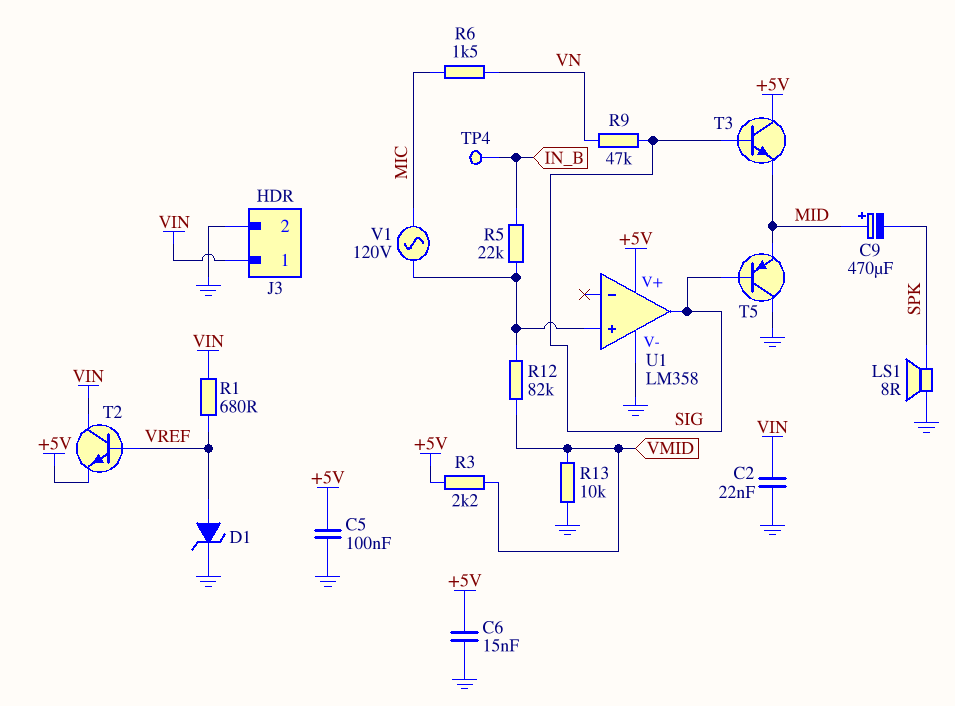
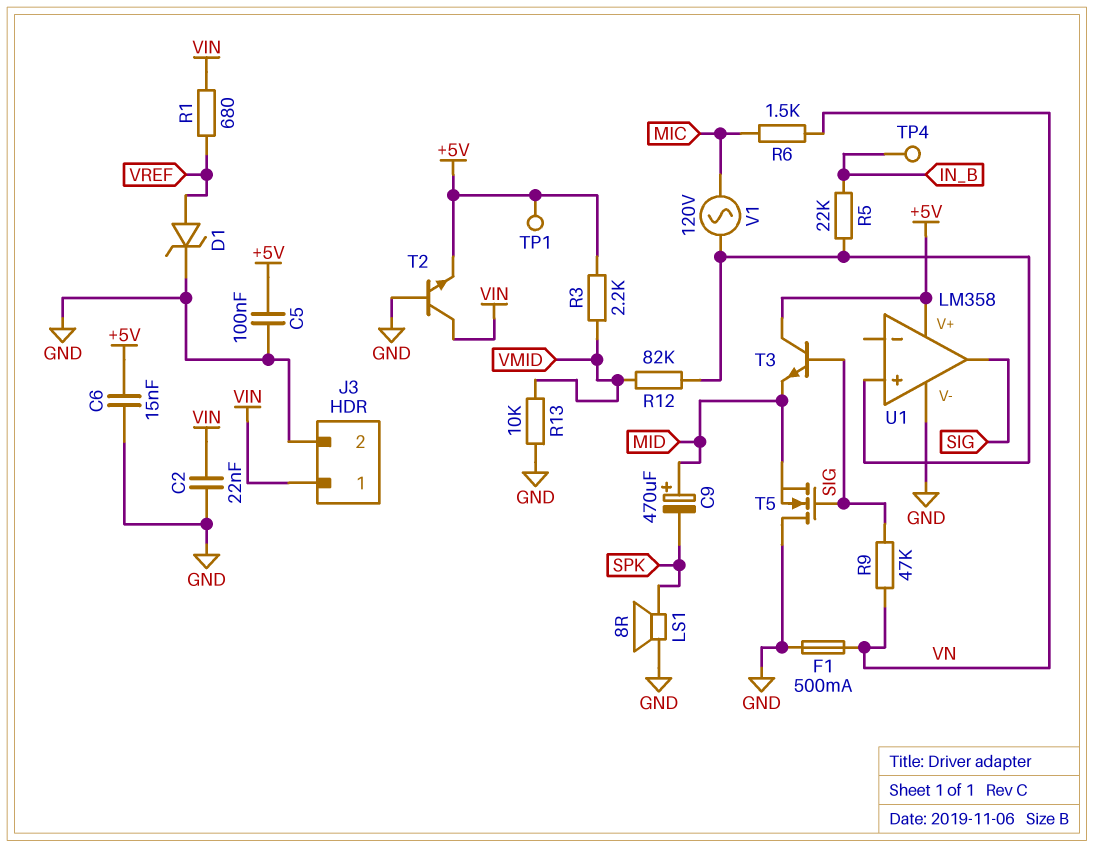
F1: none -> 500mA (GND, VN)
T2: NPN (B VREF, C VIN, E +5V) -> NPN (B GND, C VIN, E +5V)
T5: PNP (B SIG, C GND, E MID) -> NMOS (G SIG, D GND, S MID)
TP1: none -> test point (+5V)

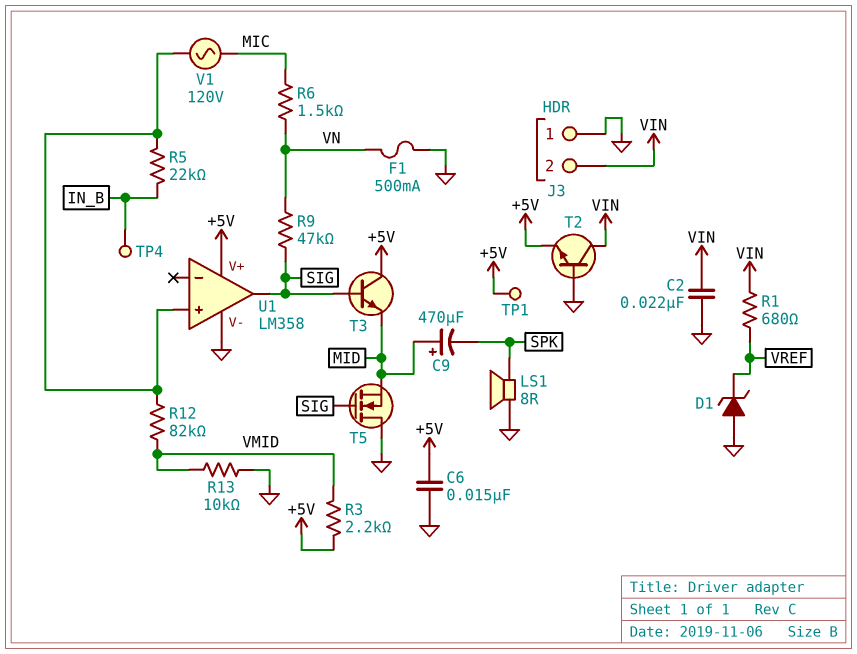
C5: 100nF (+5V, GND) -> none
D1: zener (A VREF, K GND) -> zener (A GND, K VREF)
J3 pin 1: VIN -> GND
J3 pin 2: GND -> VIN

